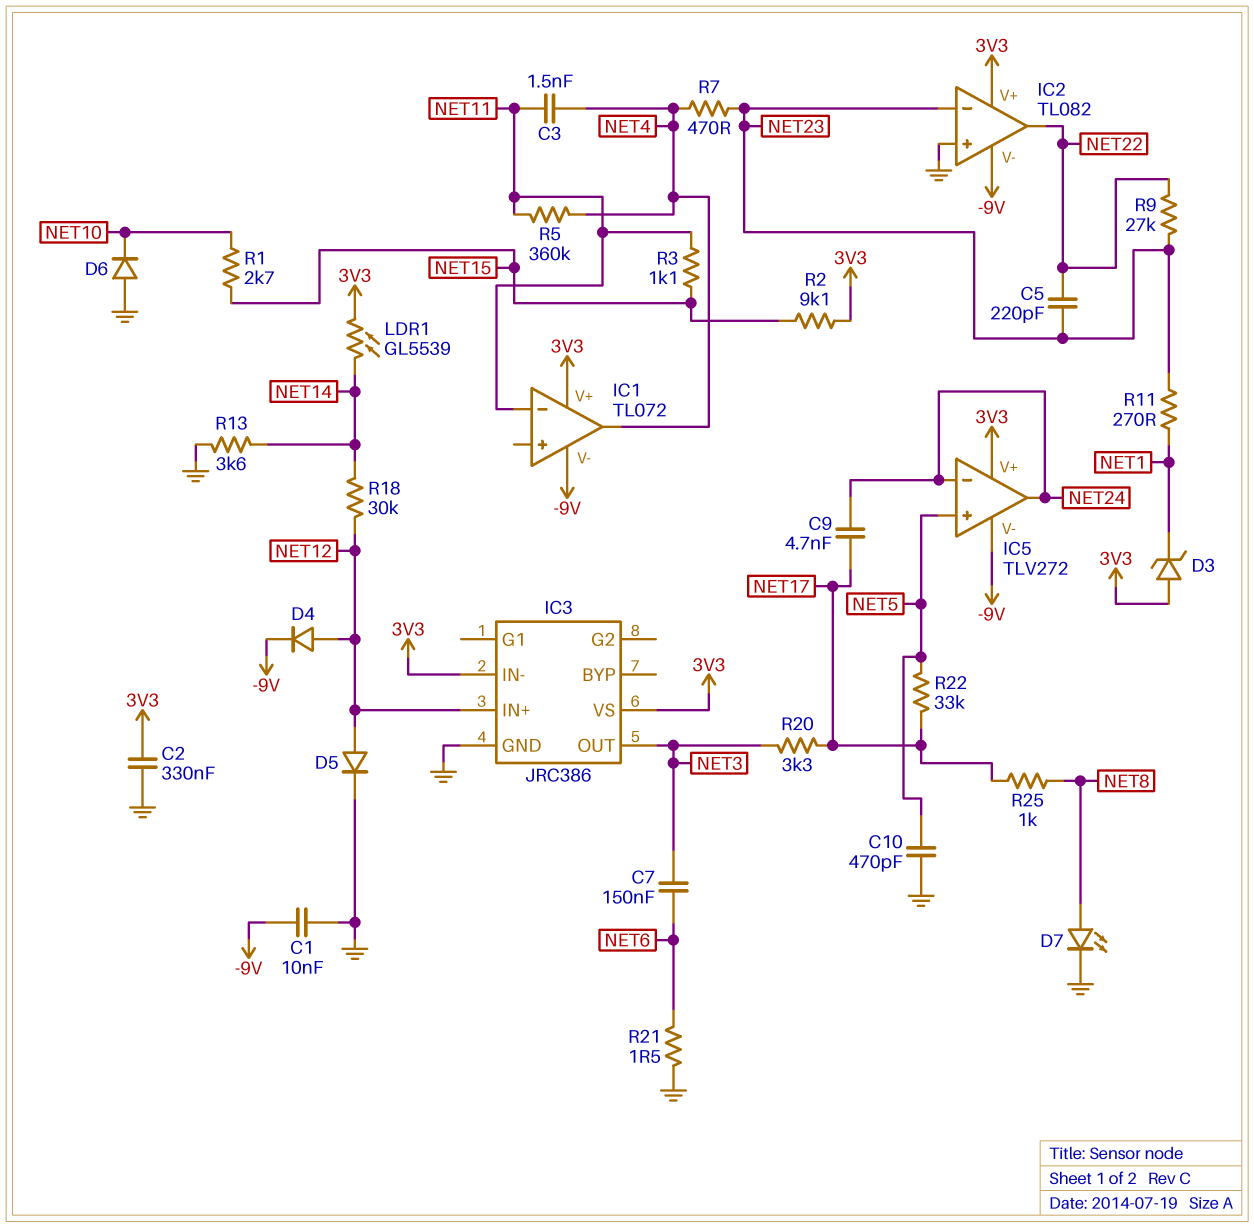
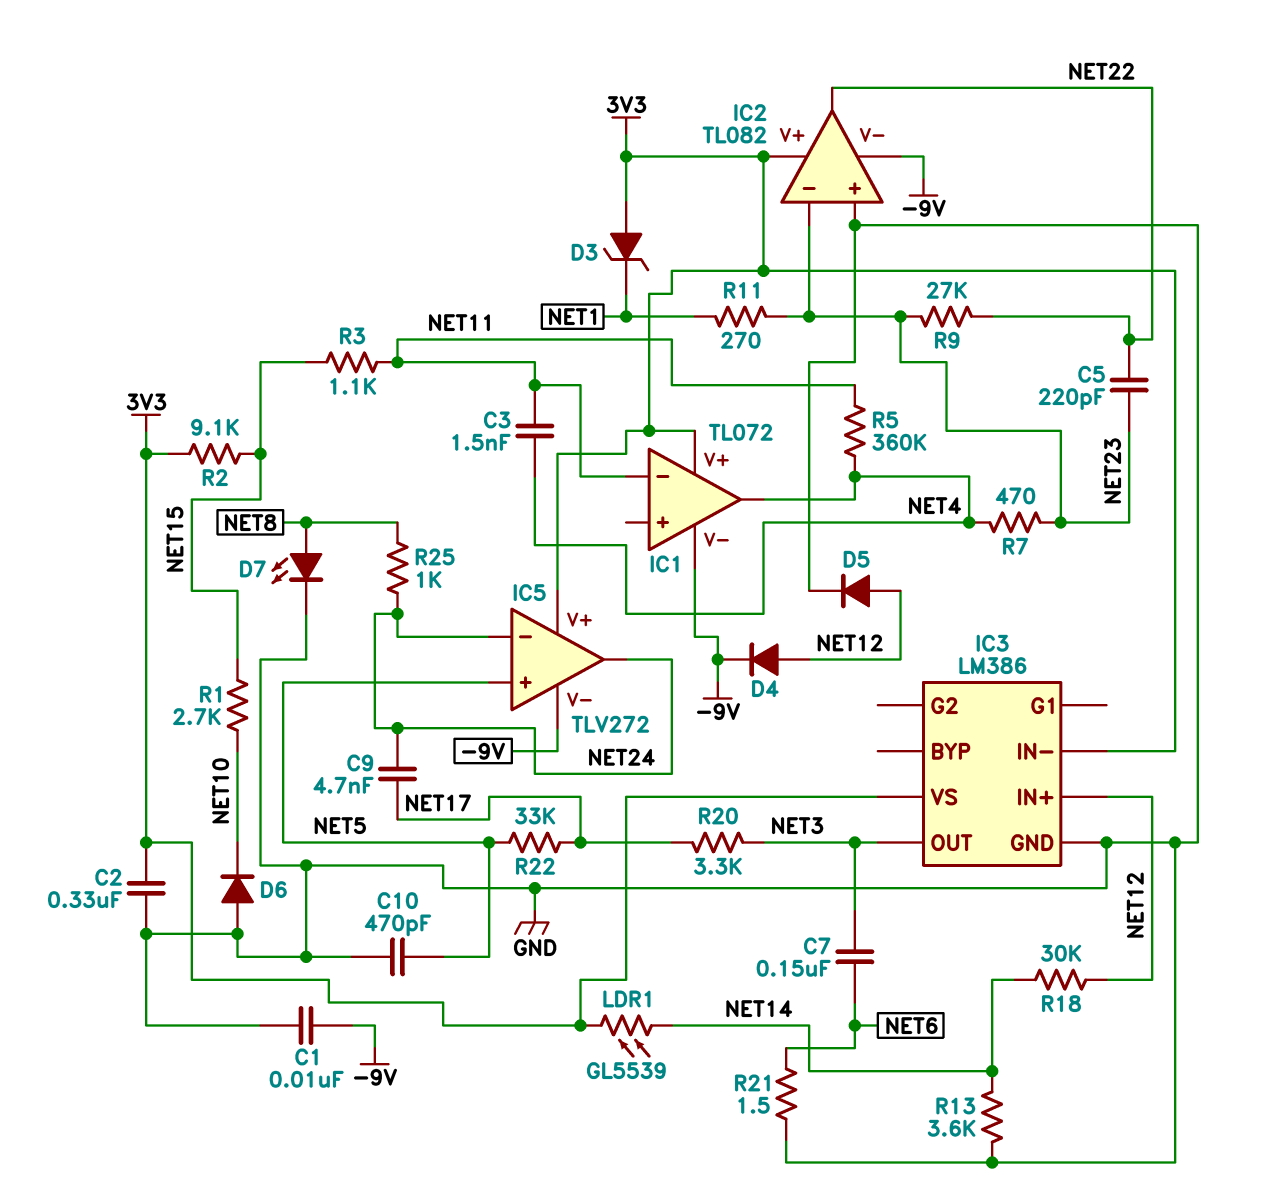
IC3: JRC386 -> LM386
R25: 1k (NET8, NET17) -> 1k (NET8, NET24)

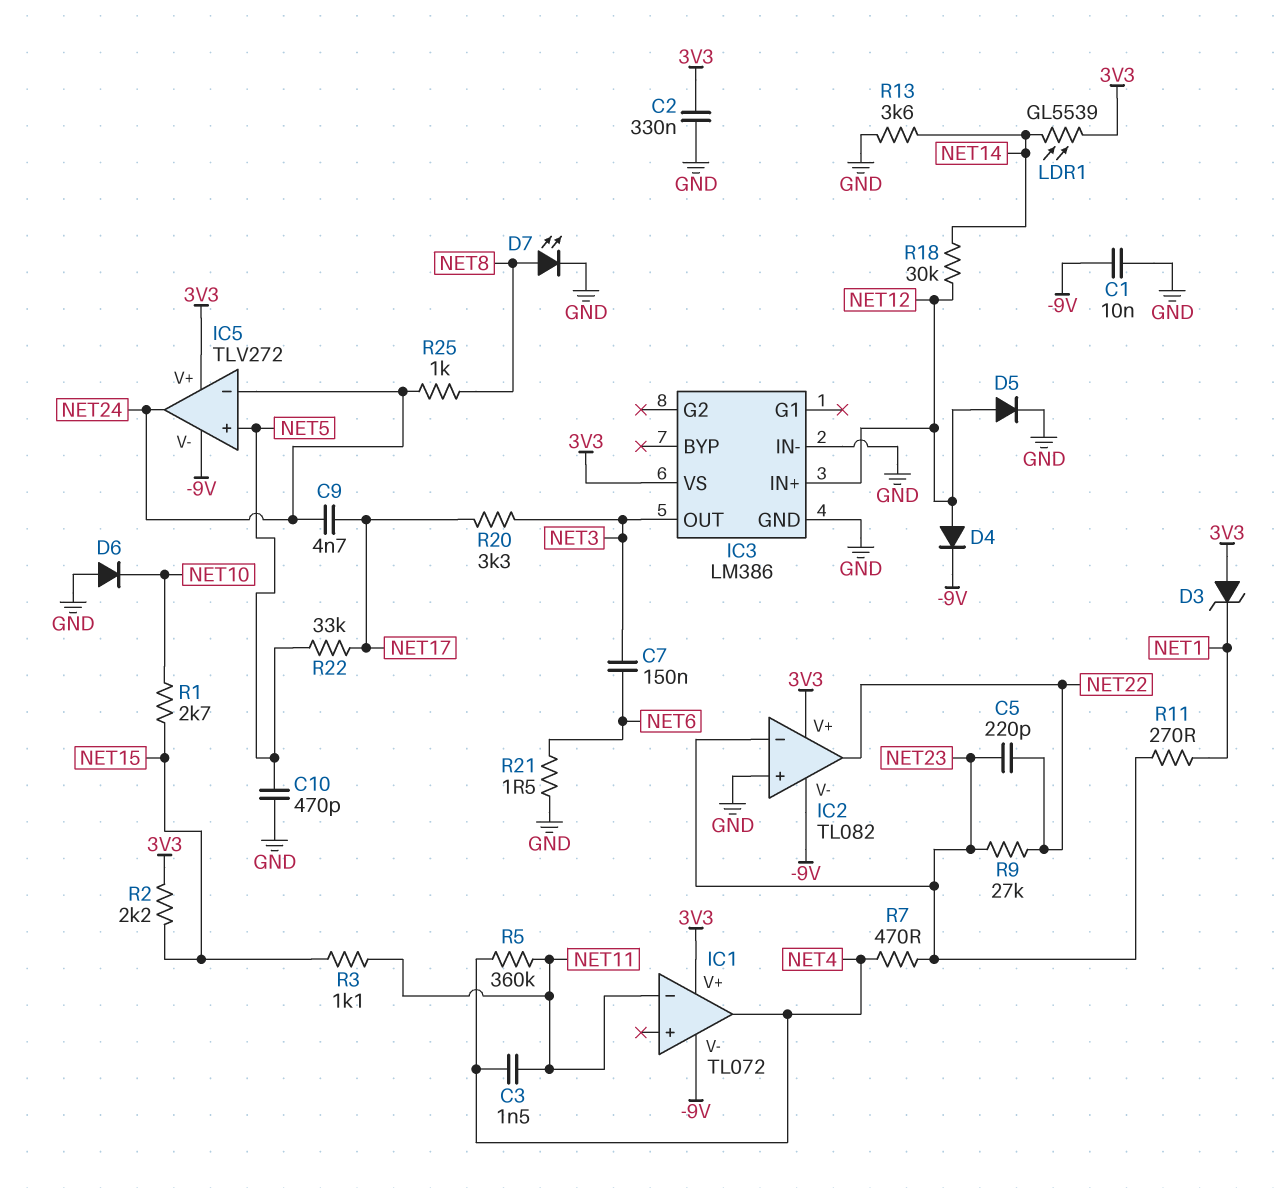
IC3 pin IN-: 3V3 -> GND
R2: 9.1k (3V3, NET15) -> 2.2k (3V3, NET15)

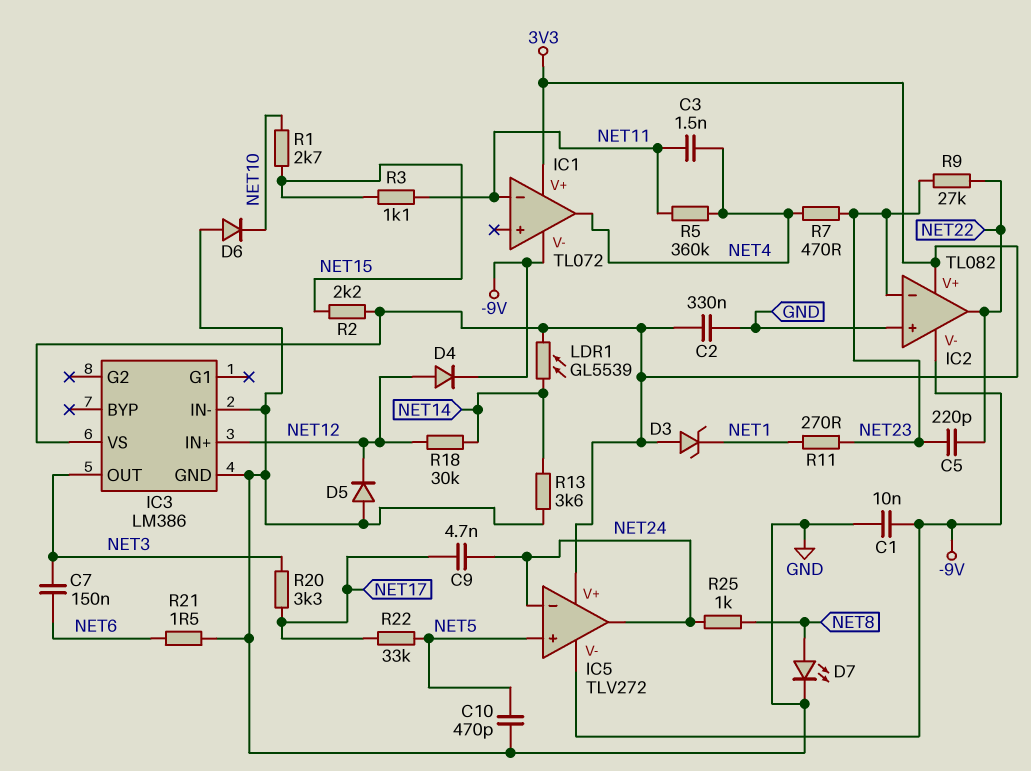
D5: diode (A NET12, K GND) -> diode (A GND, K NET12)

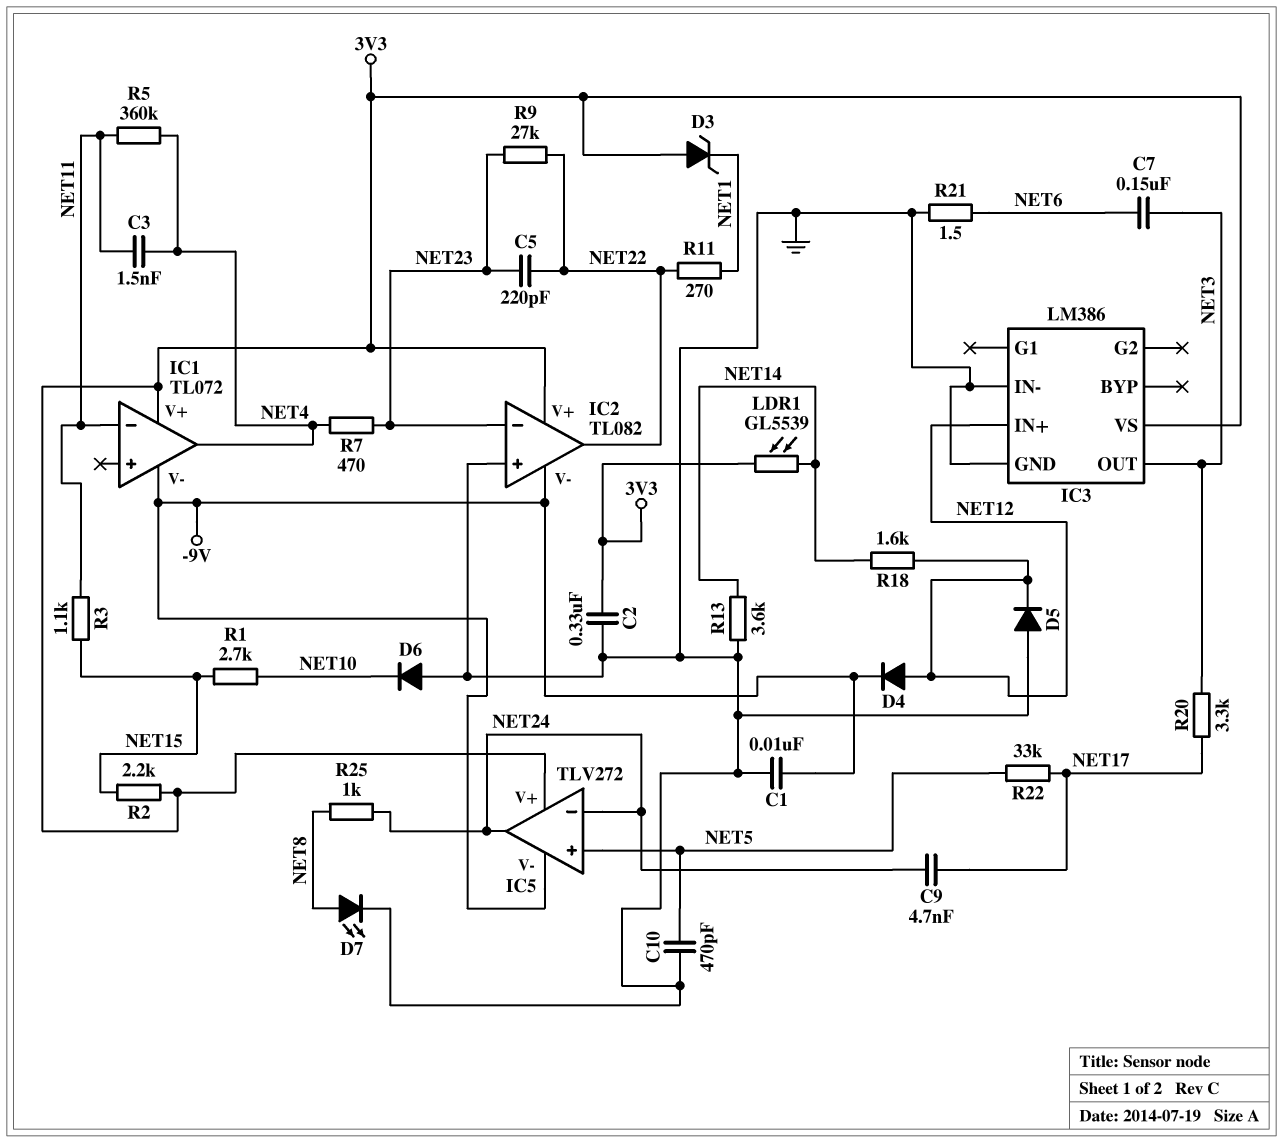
R11: 270 (NET1, NET23) -> 270 (NET1, NET22)
R18: 30k (NET12, NET14) -> 1.6k (NET12, NET14)

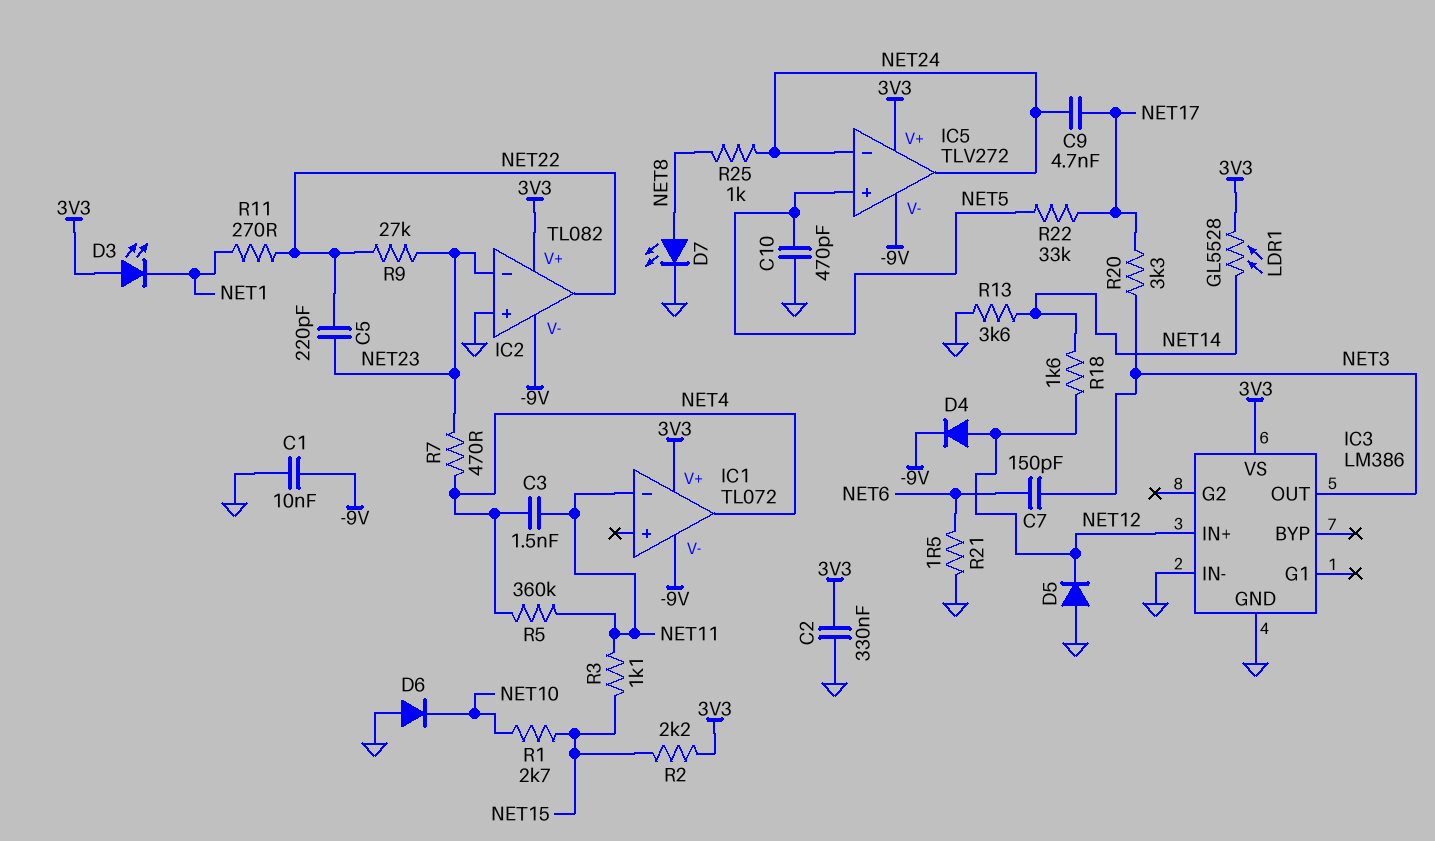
C7: 150nF (NET3, NET6) -> 150pF (NET3, NET6)
D3: zener (A 3V3, K NET1) -> LED (A 3V3, K NET1)
LDR1: GL5539 (3V3, NET14) -> GL5528 (3V3, NET14)

